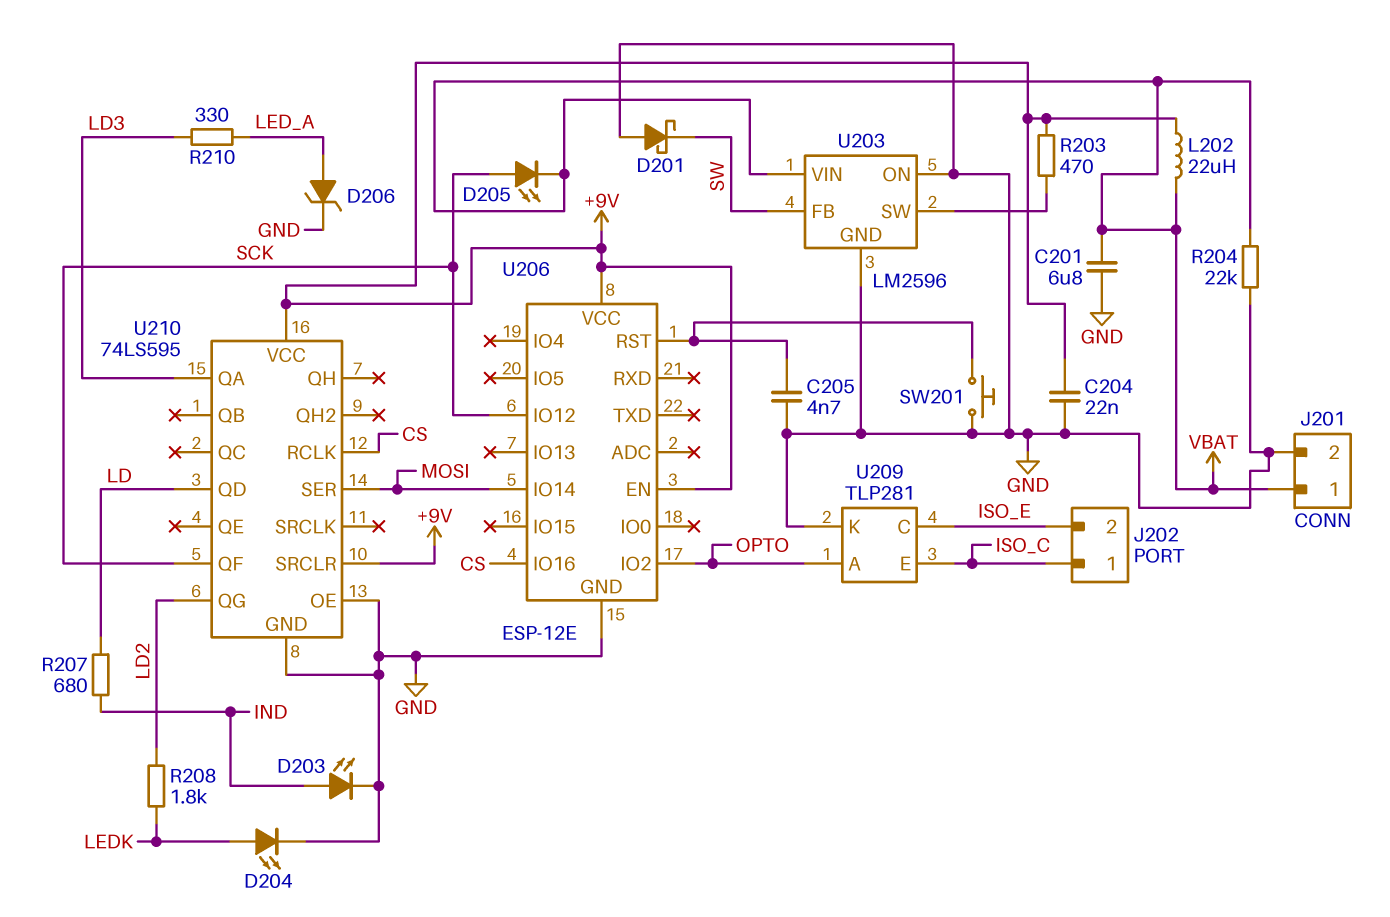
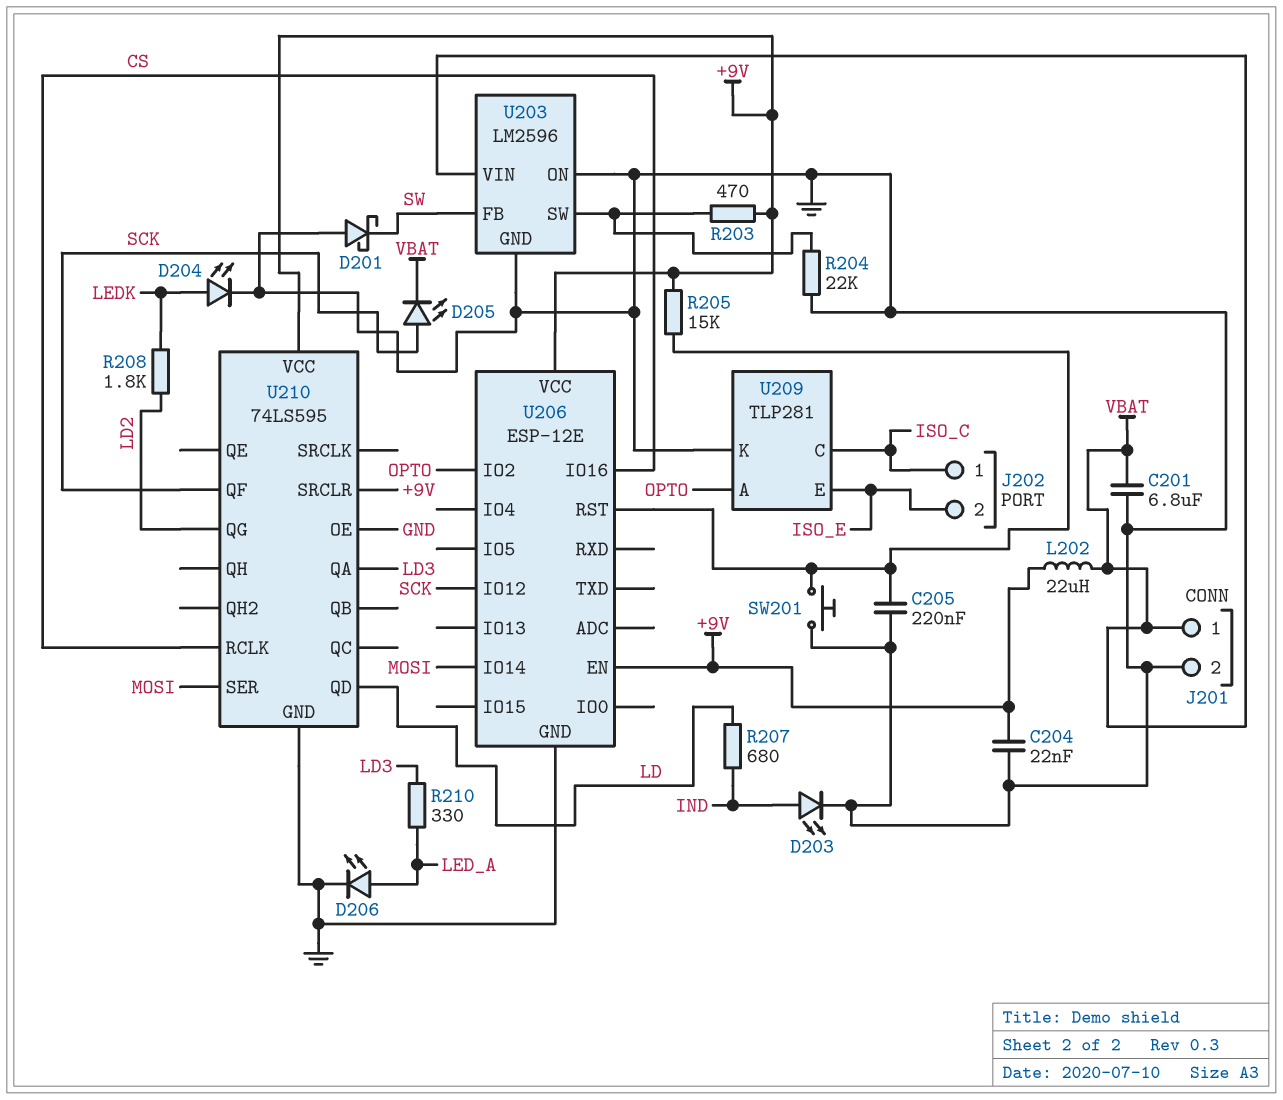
C205: 4.7nF (GND, U206/RST) -> 220nF (GND, U206/RST)
D206: zener (A LED_A, K GND) -> LED (A LED_A, K GND)
R204: 22k (GND, VBAT) -> 22k (GND, U203/SW)
R205: none -> 15k (+9V, U206/RST)
U209 pin C: ISO_E -> ISO_C
U209 pin E: ISO_C -> ISO_E

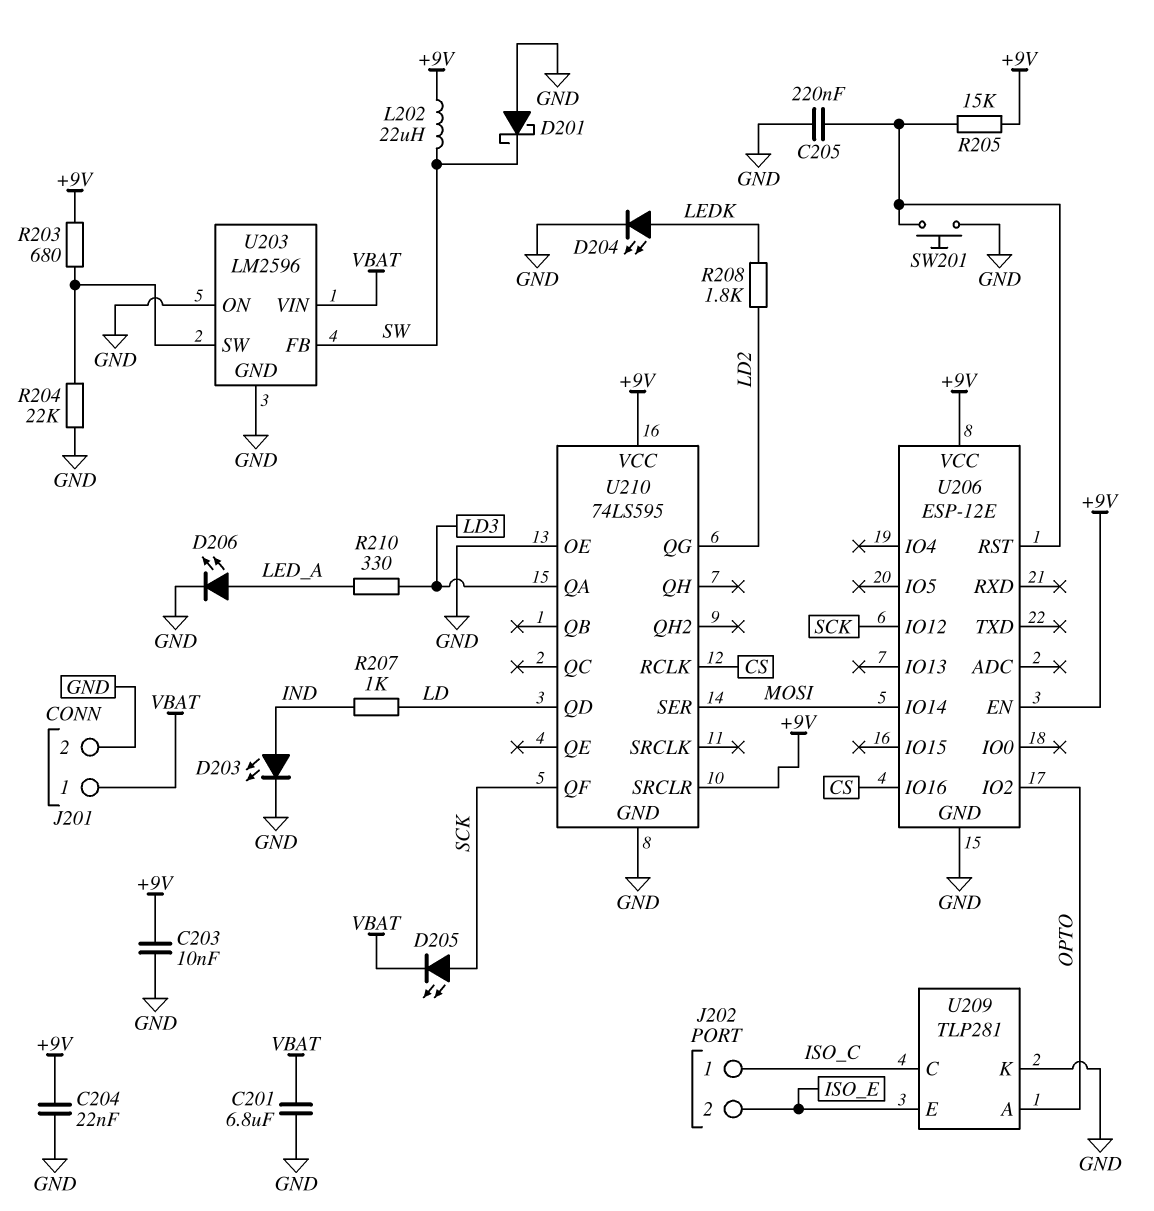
C203: none -> 10nF (+9V, GND)
L202: 22uH (+9V, VBAT) -> 22uH (+9V, SW)
R203: 470 (+9V, U203/SW) -> 680 (+9V, U203/SW)
R207: 680 (IND, LD) -> 1k (IND, LD)

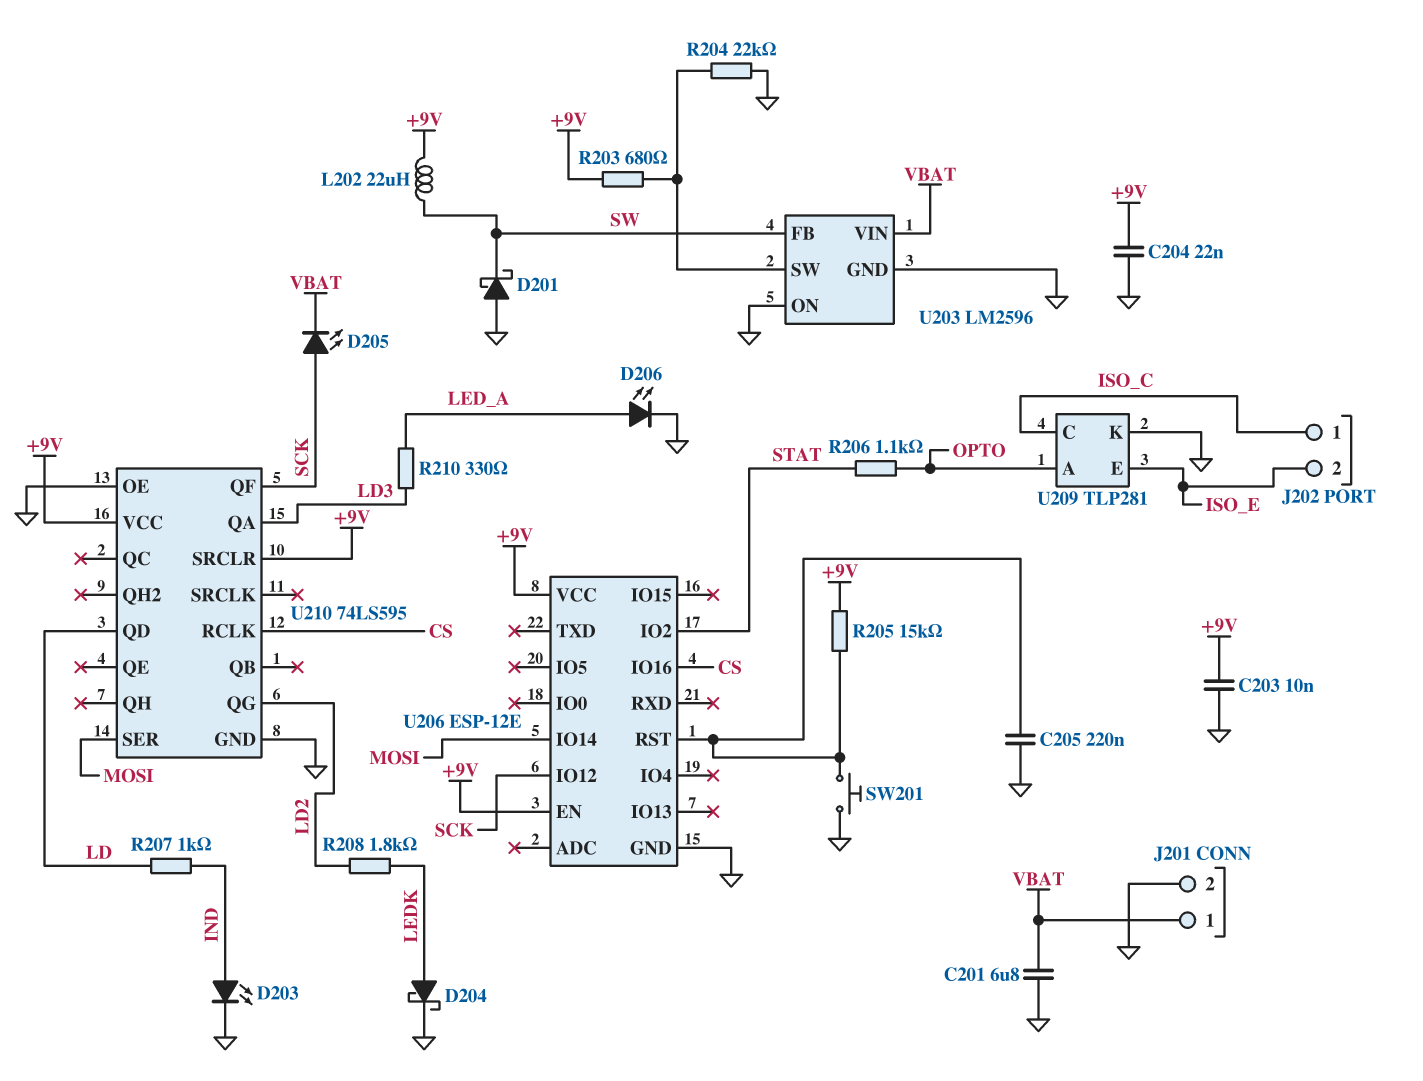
D204: LED (A LEDK, K GND) -> schottky (A LEDK, K GND)
R206: none -> 1.1k (OPTO, STAT)
U206 pin IO2: OPTO -> STAT

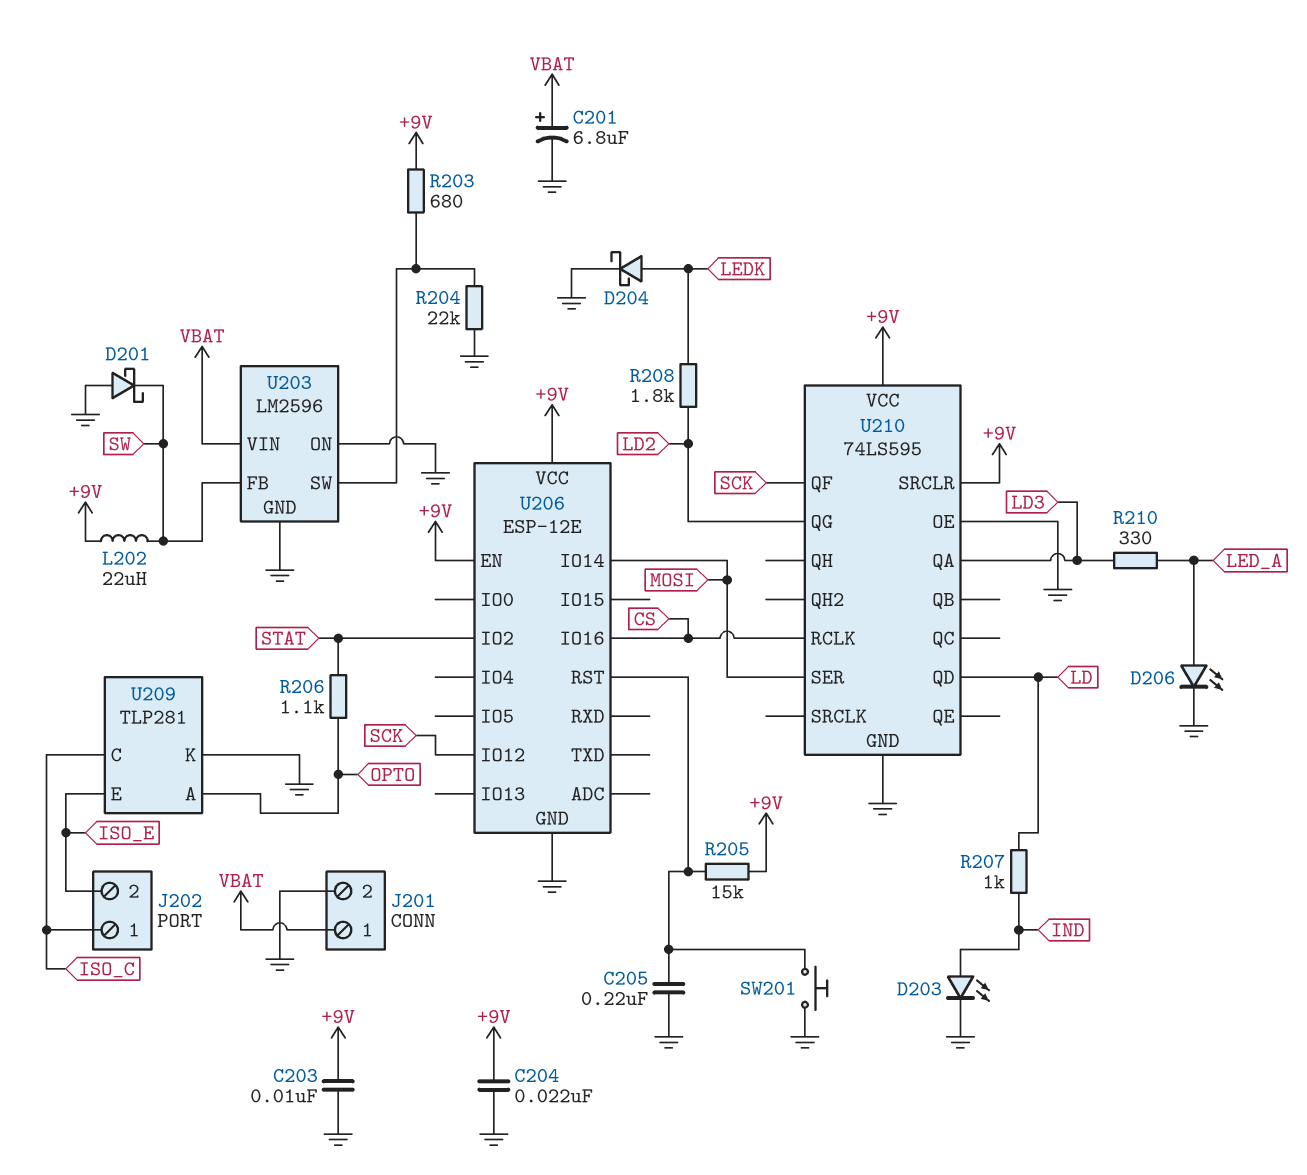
C201: 6.8uF (GND, VBAT) -> 6.8uF (plus VBAT, minus GND)
D205: LED (A SCK, K VBAT) -> none

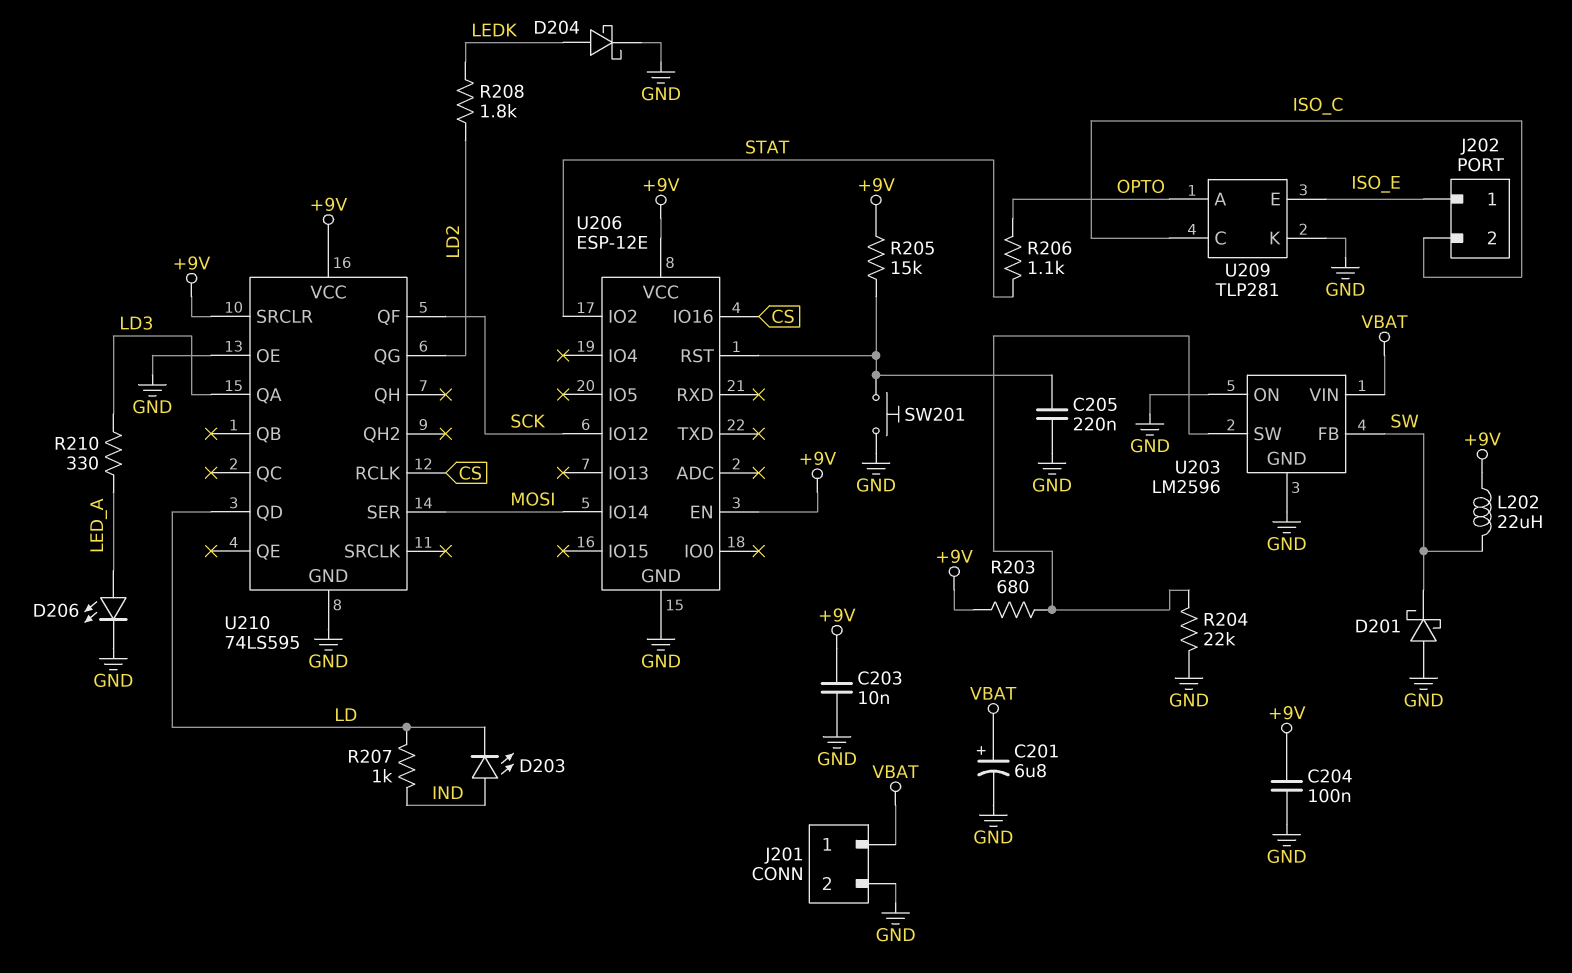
C204: 22nF (+9V, GND) -> 100nF (+9V, GND)
D203: LED (A IND, K GND) -> LED (A IND, K LD)
J202 pin 1: ISO_C -> ISO_E
J202 pin 2: ISO_E -> ISO_C

